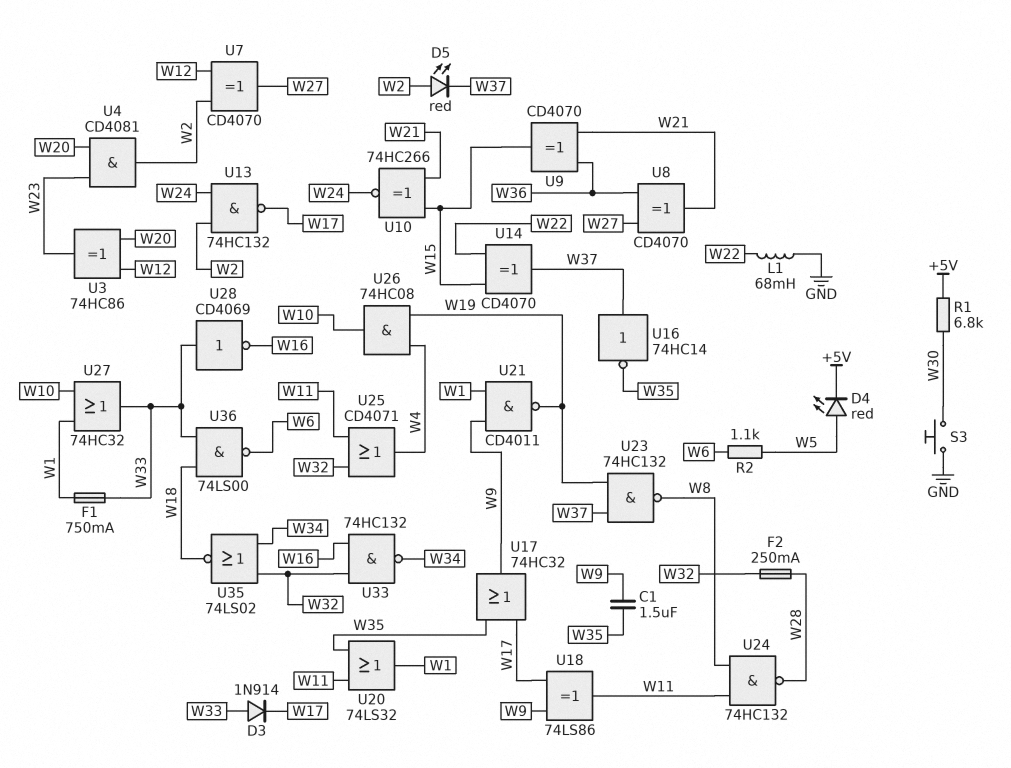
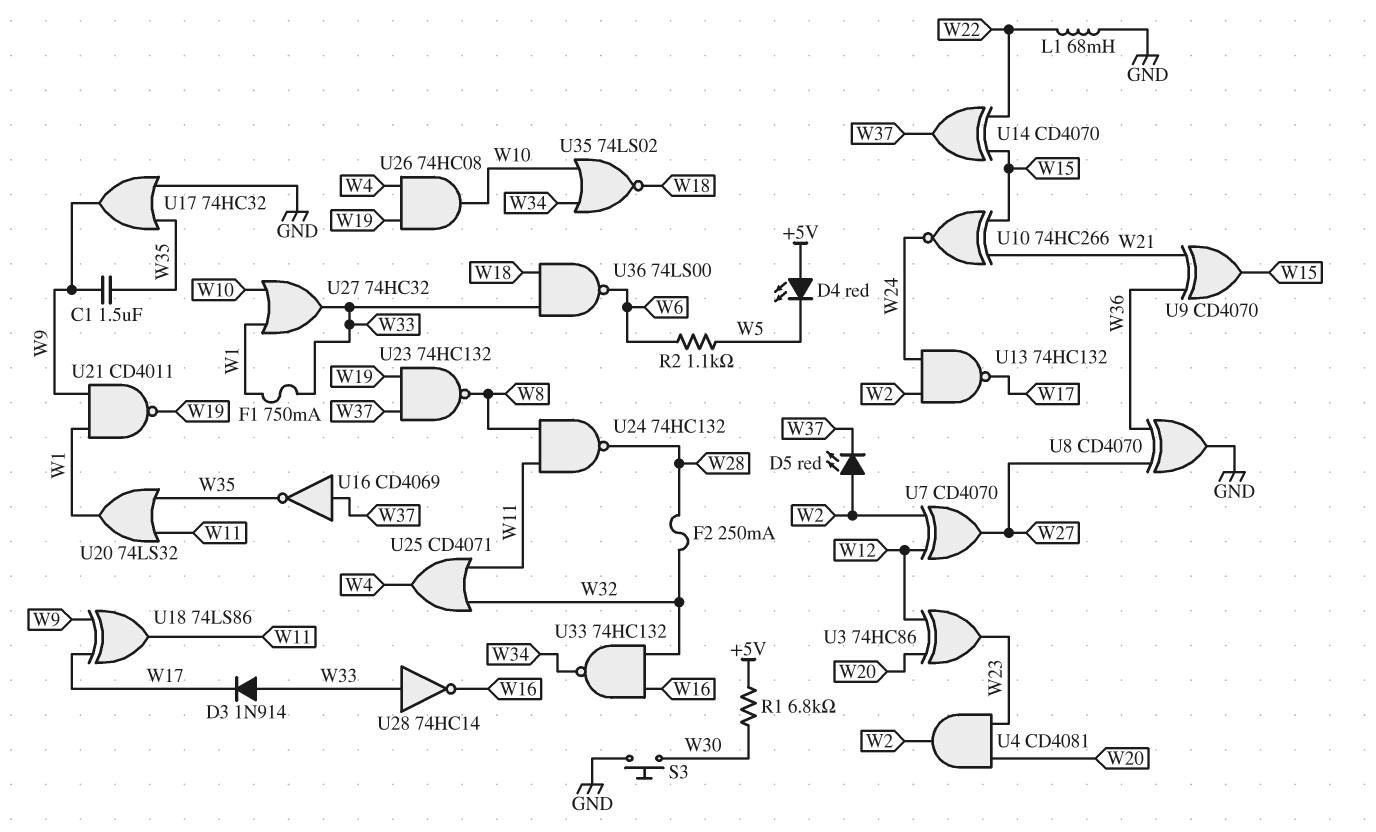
D4: LED red (A W5, K +5V) -> LED red (A +5V, K W5)
U8: XOR CD4070 (in W27, in W36, out W21) -> XOR CD4070 (in W27, in W36, out GND)
U16: NOT 74HC14 (in W37, out W35) -> NOT CD4069 (in W37, out W35)
U17: OR 74HC32 (in W17, in W35, out W9) -> OR 74HC32 (in GND, in W35, out W9)
U28: NOT CD4069 (in W33, out W16) -> NOT 74HC14 (in W33, out W16)
U35: NOR 74LS02 (in W32, in W34, out W18) -> NOR 74LS02 (in W10, in W34, out W18)

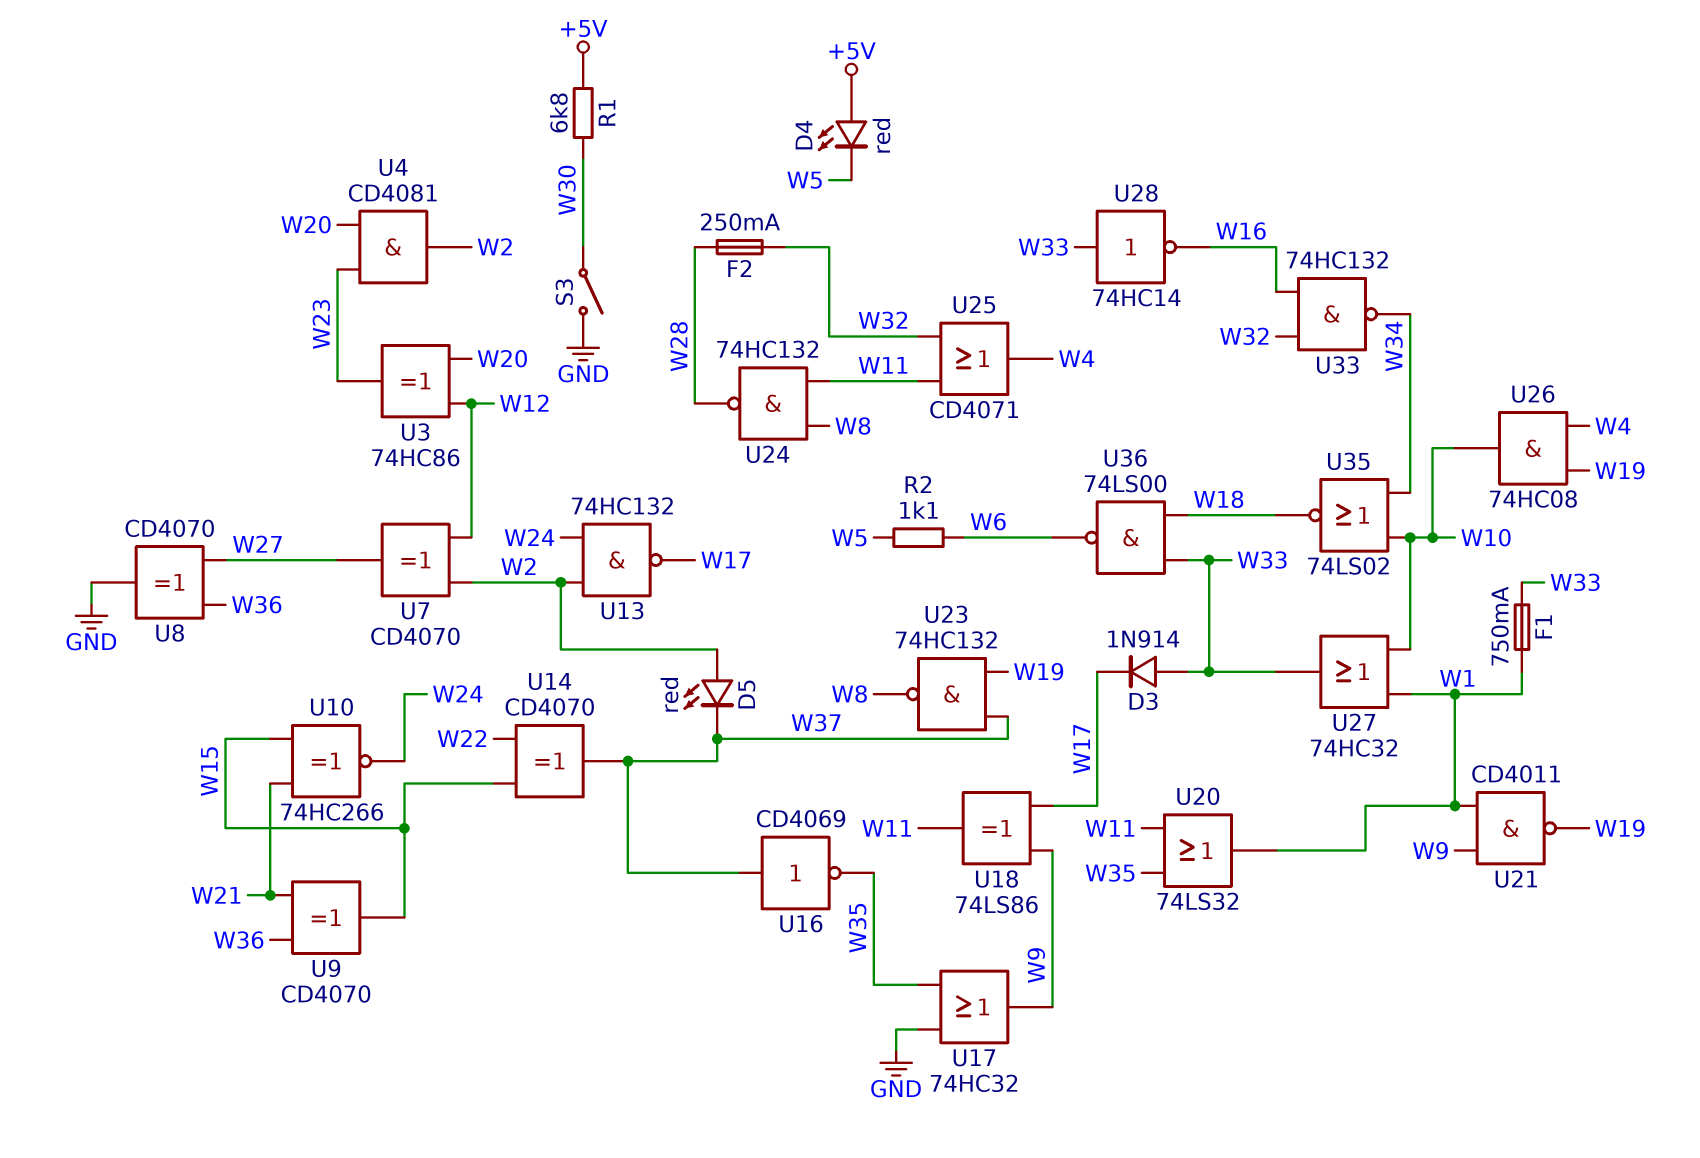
C1: 1.5uF (W9, W35) -> none
L1: 68mH (GND, W22) -> none
S3: button (GND, W30) -> switch (GND, W30)

